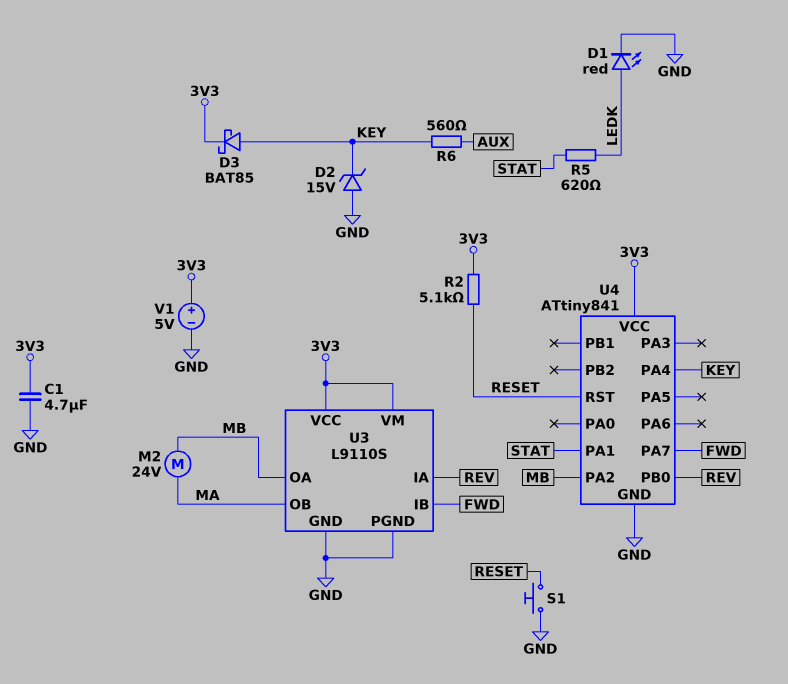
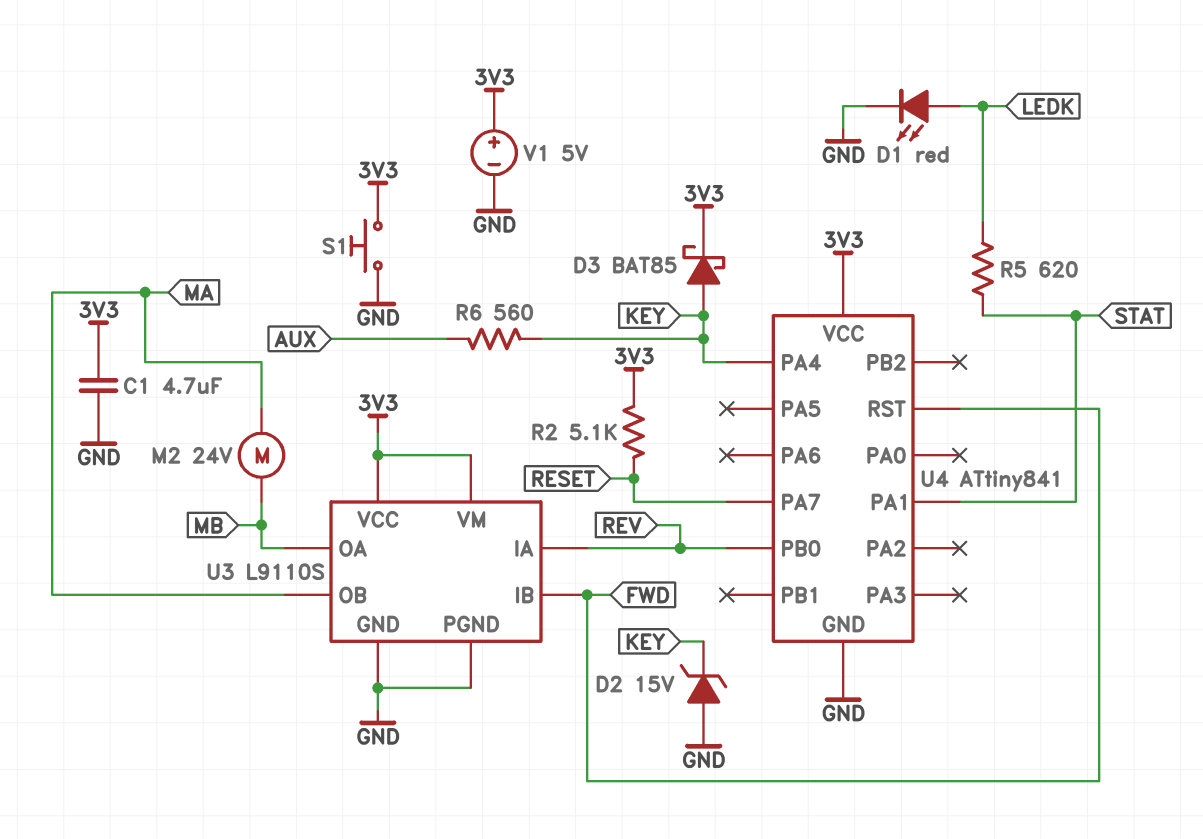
S1: button (GND, RESET) -> button (3V3, GND)
U4 pin PA2: MB -> none
U4 pin PA7: FWD -> RESET
U4 pin RST: RESET -> FWD

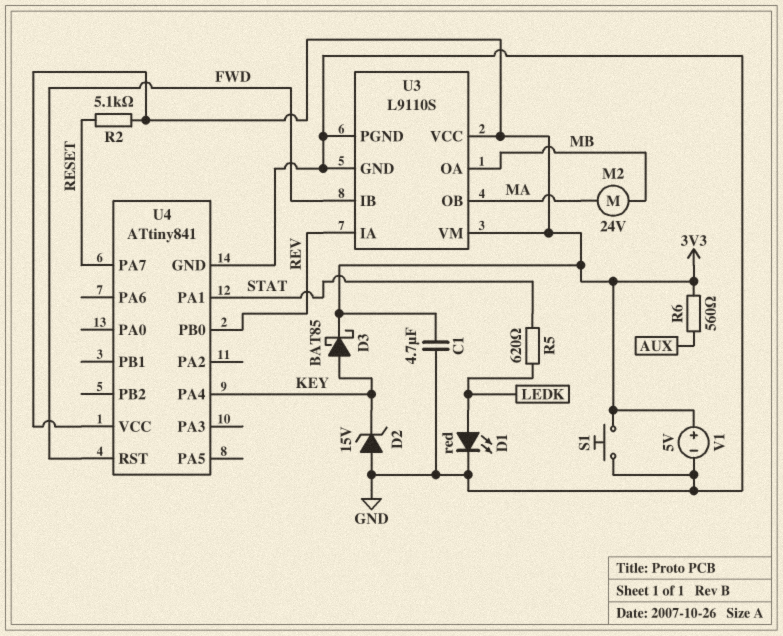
R6: 560 (AUX, KEY) -> 560 (3V3, AUX)

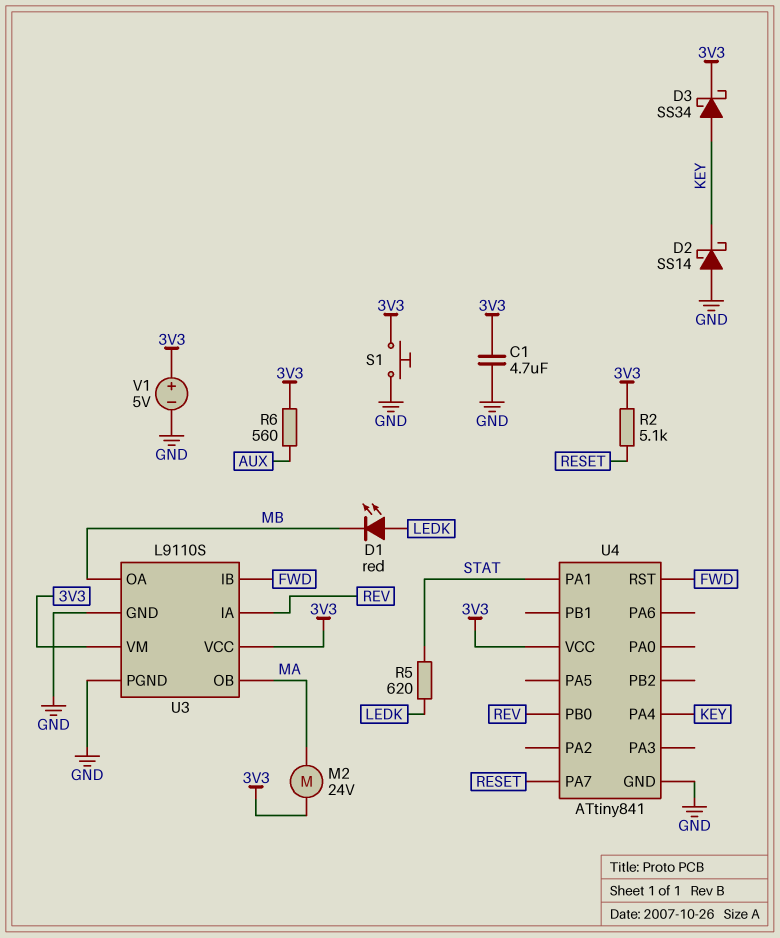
D1: LED red (A LEDK, K GND) -> LED red (A LEDK, K MB)
D2: zener 15V (A GND, K KEY) -> schottky SS14 (A GND, K KEY)
D3: schottky BAT85 (A KEY, K 3V3) -> schottky SS34 (A KEY, K 3V3)
M2: motor 24V (MA, MB) -> motor 24V (3V3, MA)

